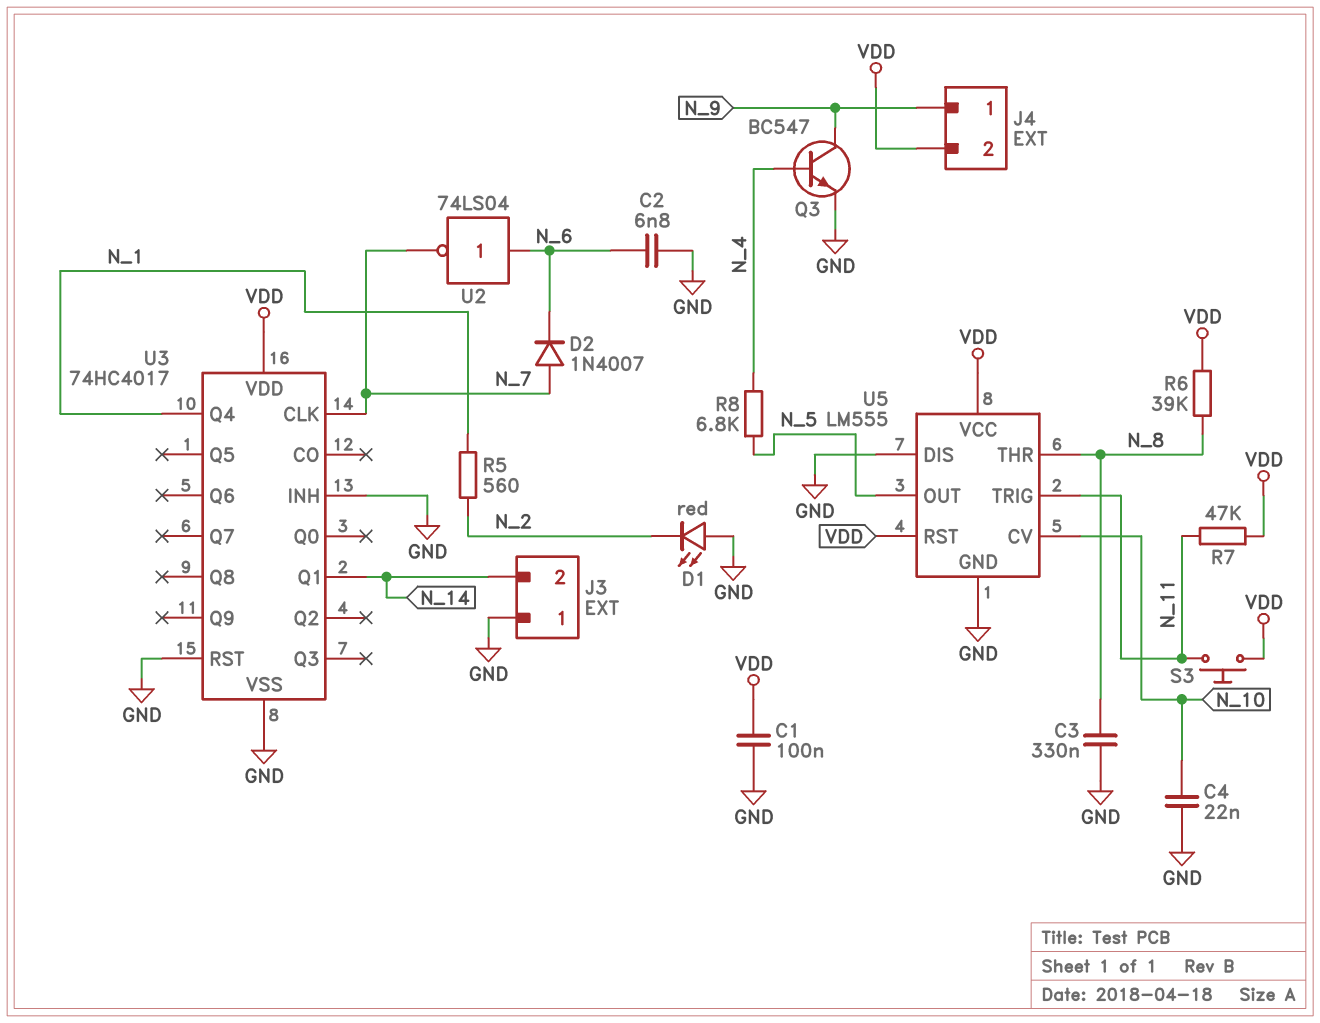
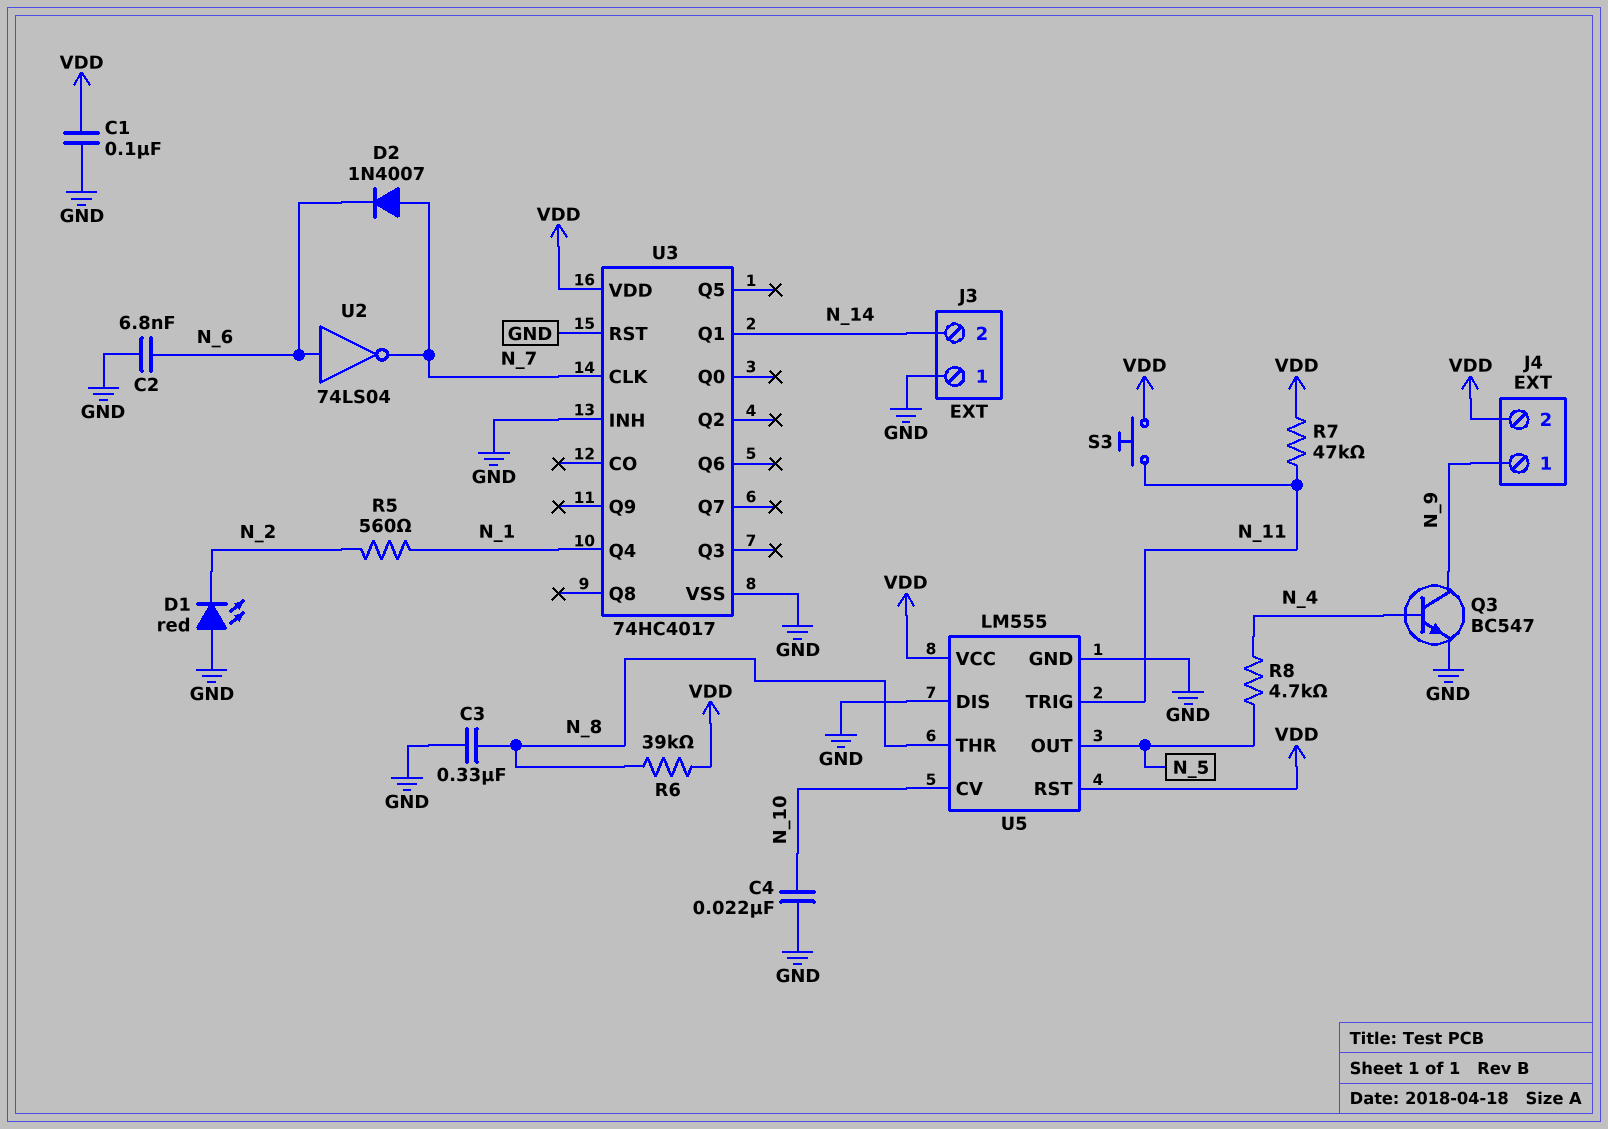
R8: 6.8k (N_4, N_5) -> 4.7k (N_4, N_5)

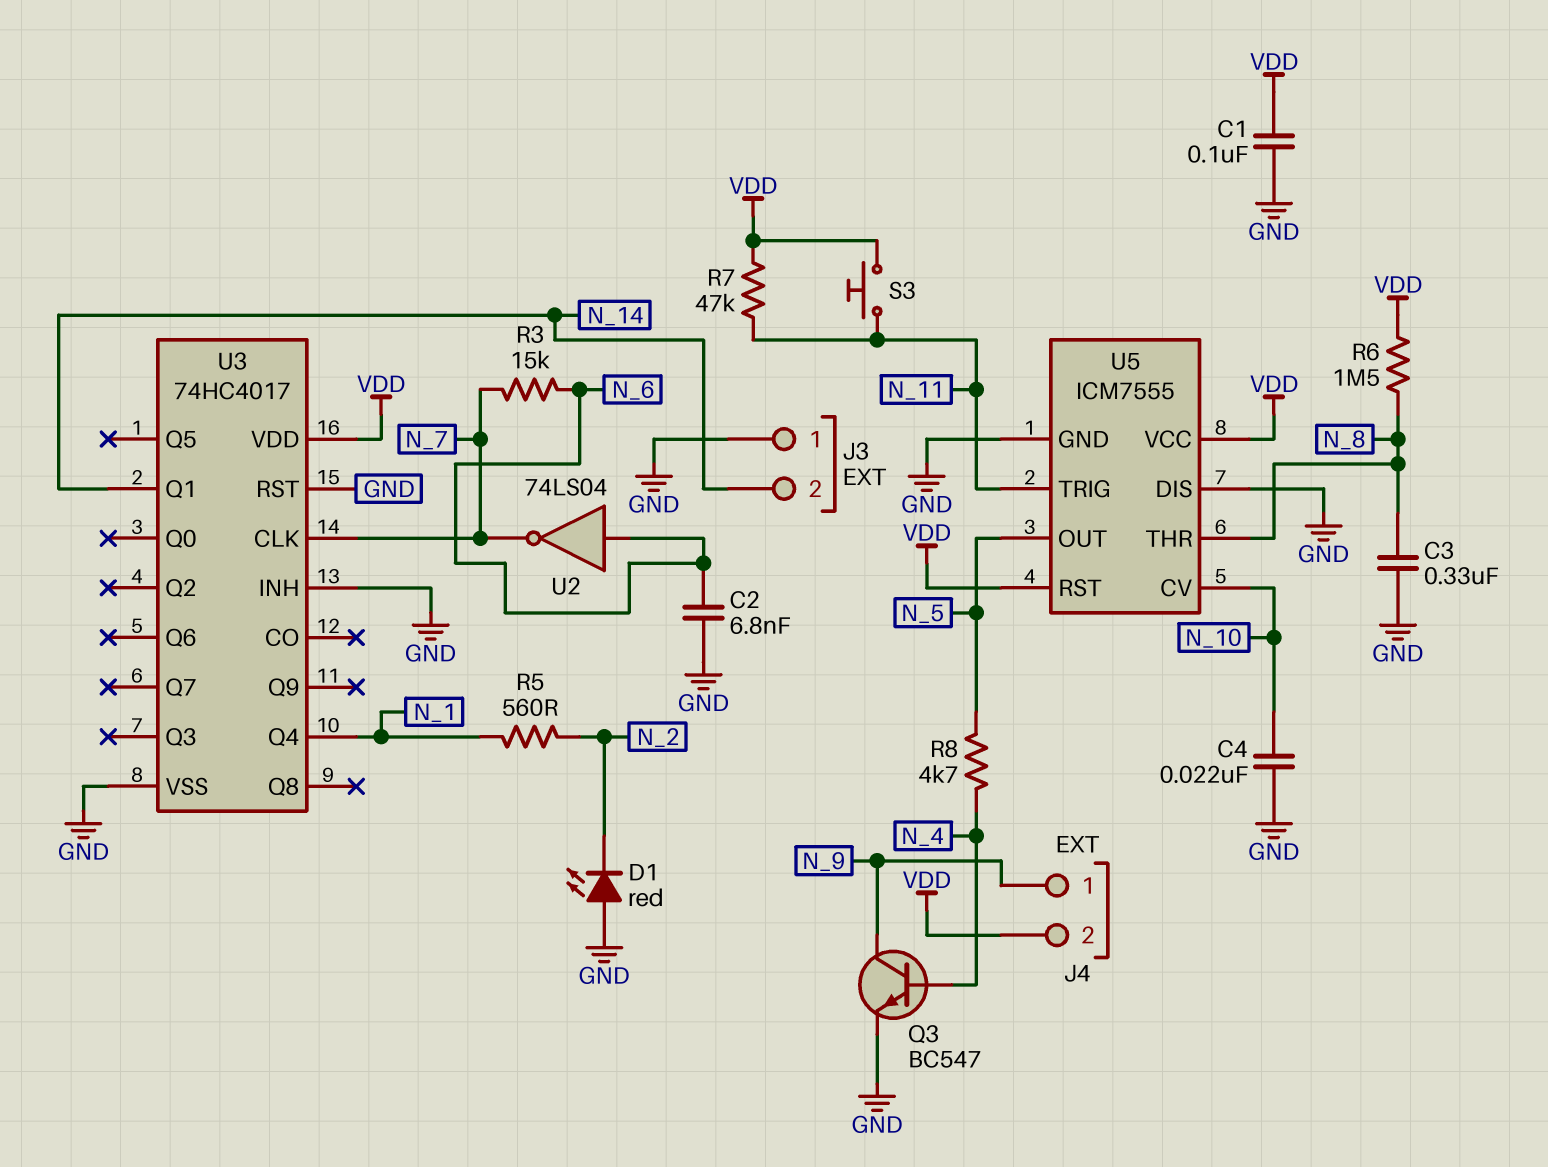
D2: diode 1N4007 (A N_7, K N_6) -> none
R3: none -> 15k (N_6, N_7)
R6: 39k (N_8, VDD) -> 1.5M (N_8, VDD)
U5: LM555 -> ICM7555

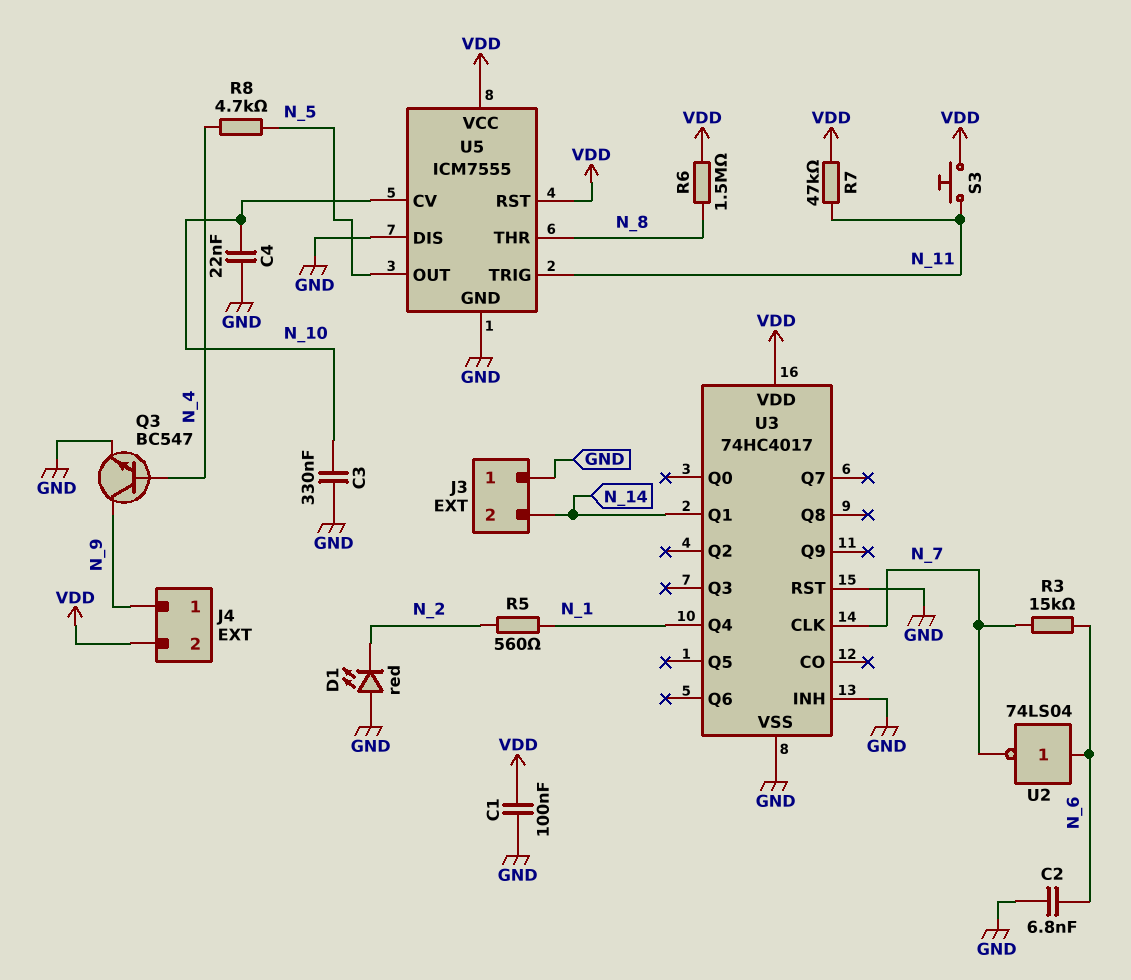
C3: 330nF (GND, N_8) -> 330nF (GND, N_10)

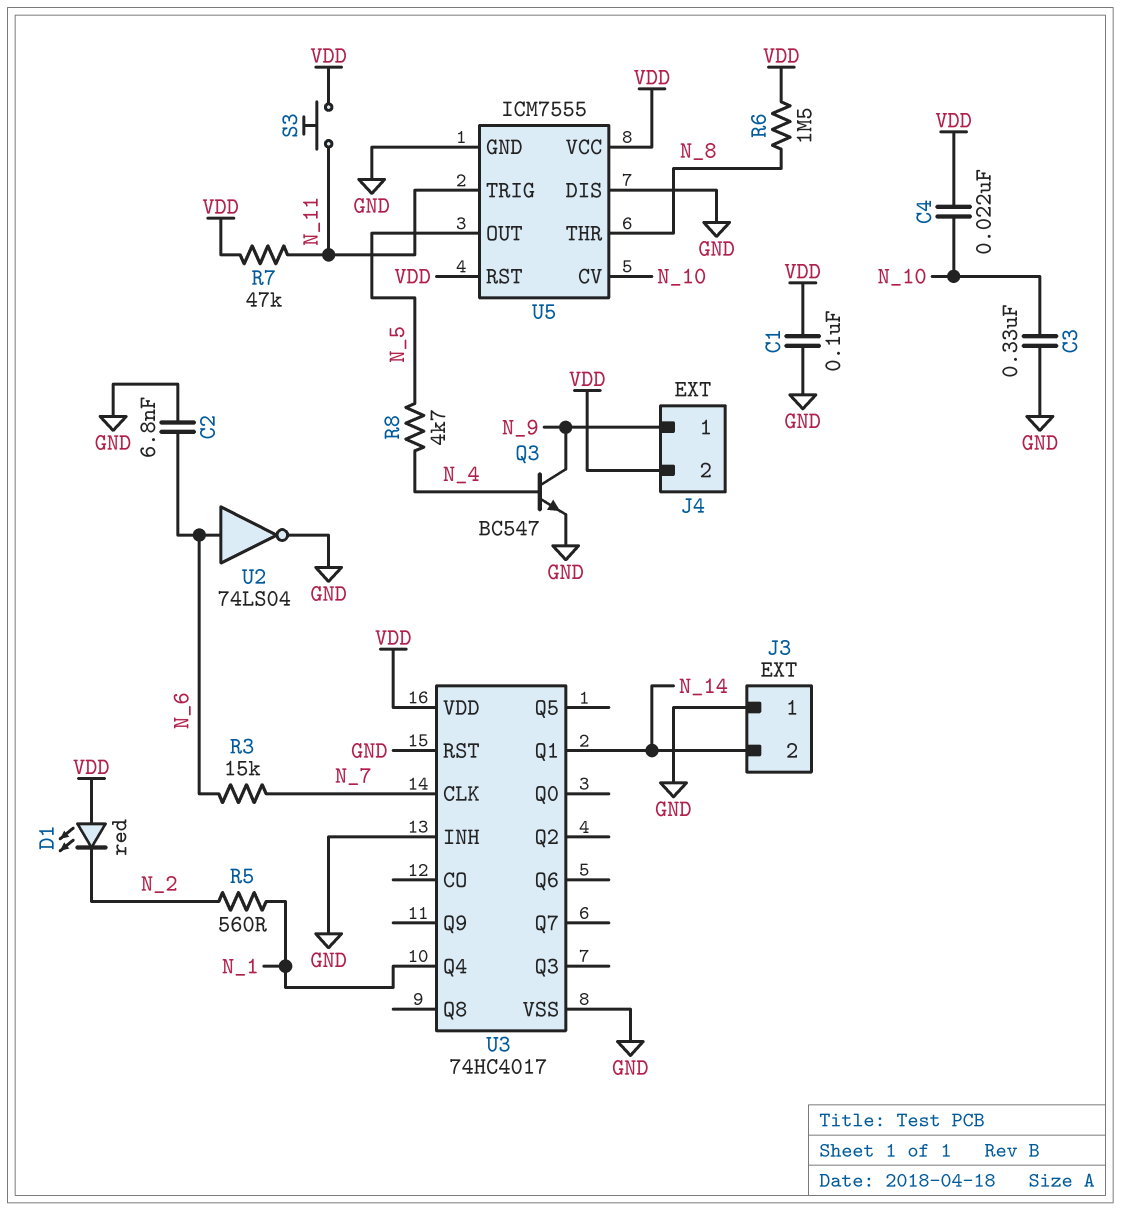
C4: 22nF (GND, N_10) -> 22nF (N_10, VDD)
D1: LED red (A GND, K N_2) -> LED red (A VDD, K N_2)
U2: NOT 74LS04 (in N_6, out N_7) -> NOT 74LS04 (in N_6, out GND)

